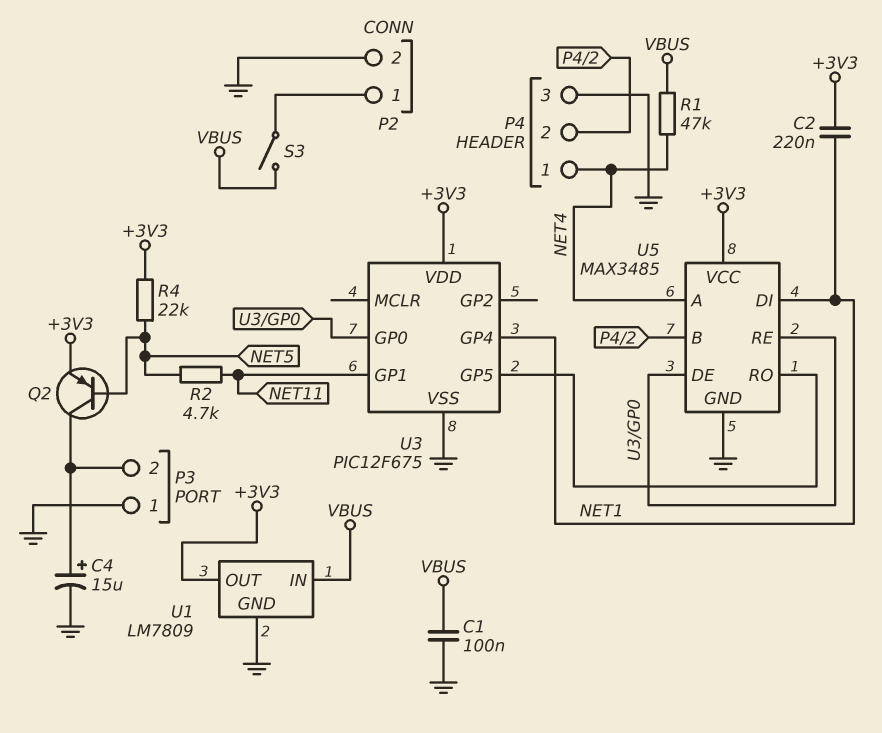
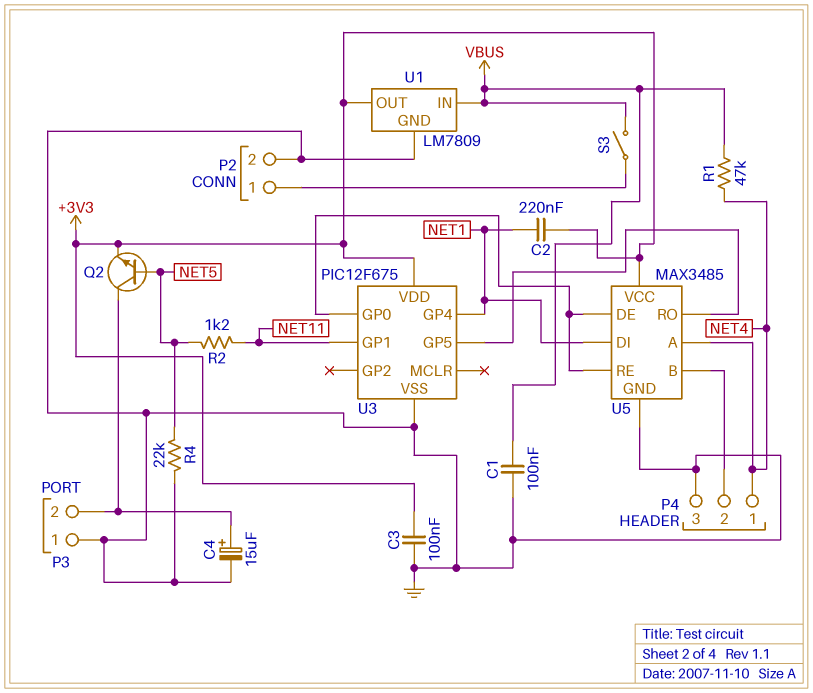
C3: none -> 100nF (+3V3, GND)
Q2: PNP (B NET5, C P3/2, E +3V3) -> NPN (B NET5, C P3/2, E +3V3)
R2: 4.7k (NET5, NET11) -> 1.2k (NET5, NET11)
R4: 22k (+3V3, NET5) -> 22k (GND, NET5)

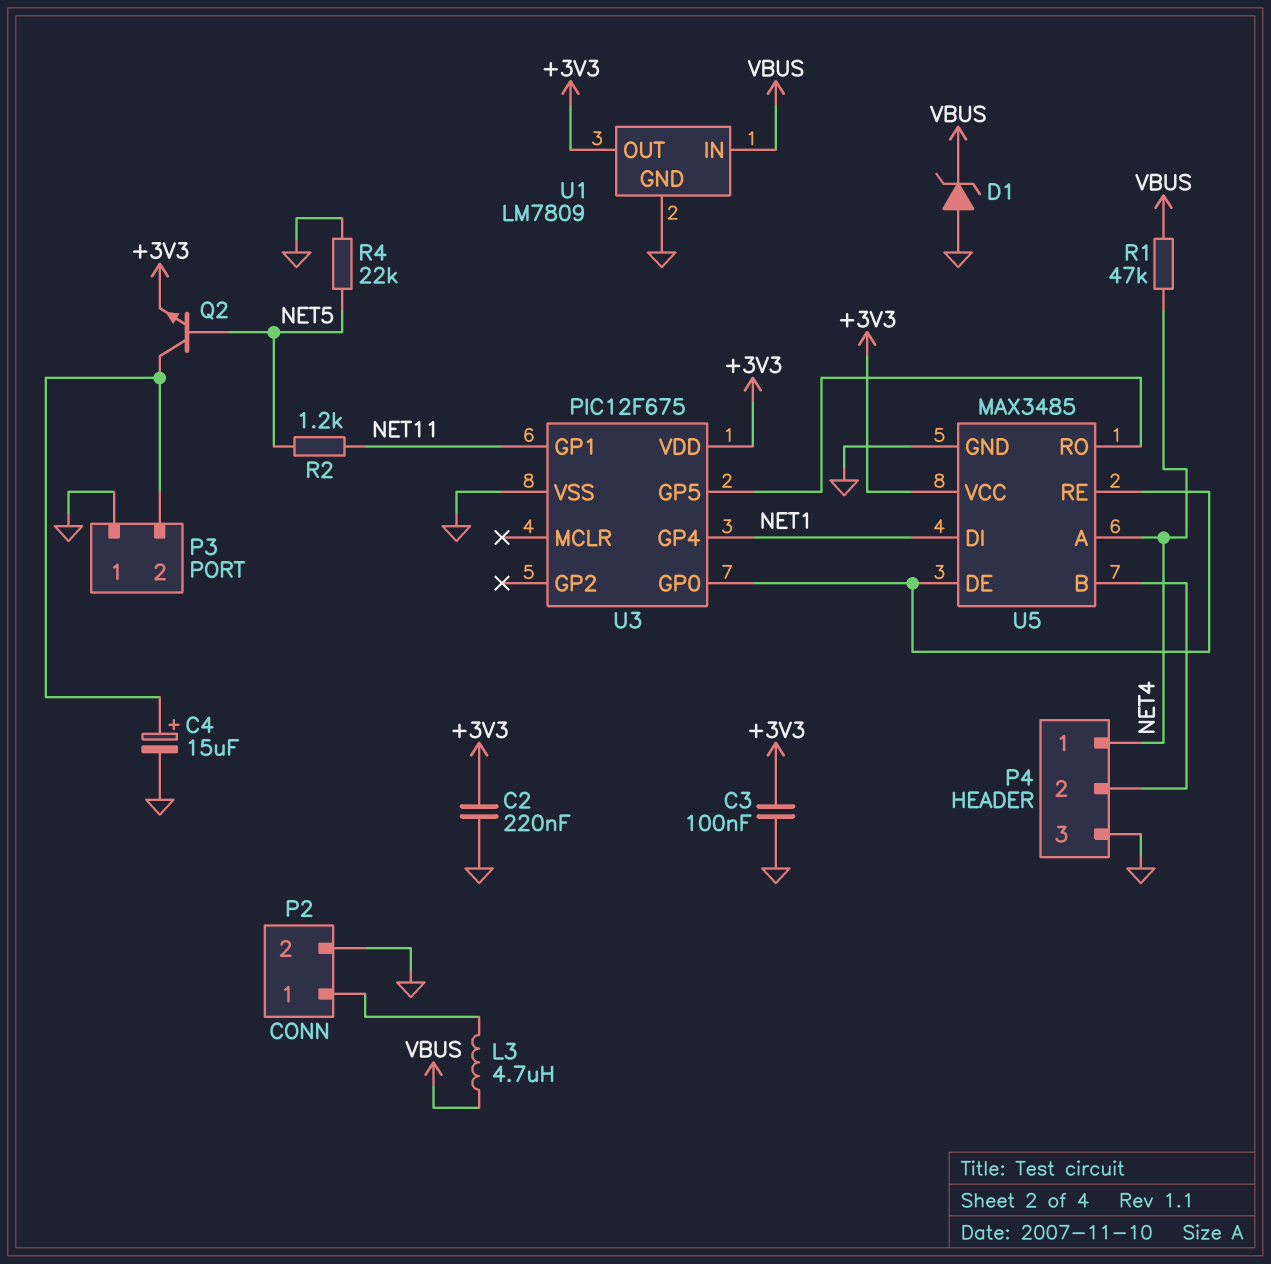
C1: 100nF (GND, VBUS) -> none
C2: 220nF (+3V3, NET1) -> 220nF (+3V3, GND)
D1: none -> zener (A GND, K VBUS)
L3: none -> 4.7uH (P2/1, VBUS)
S3: switch (P2/1, VBUS) -> none

